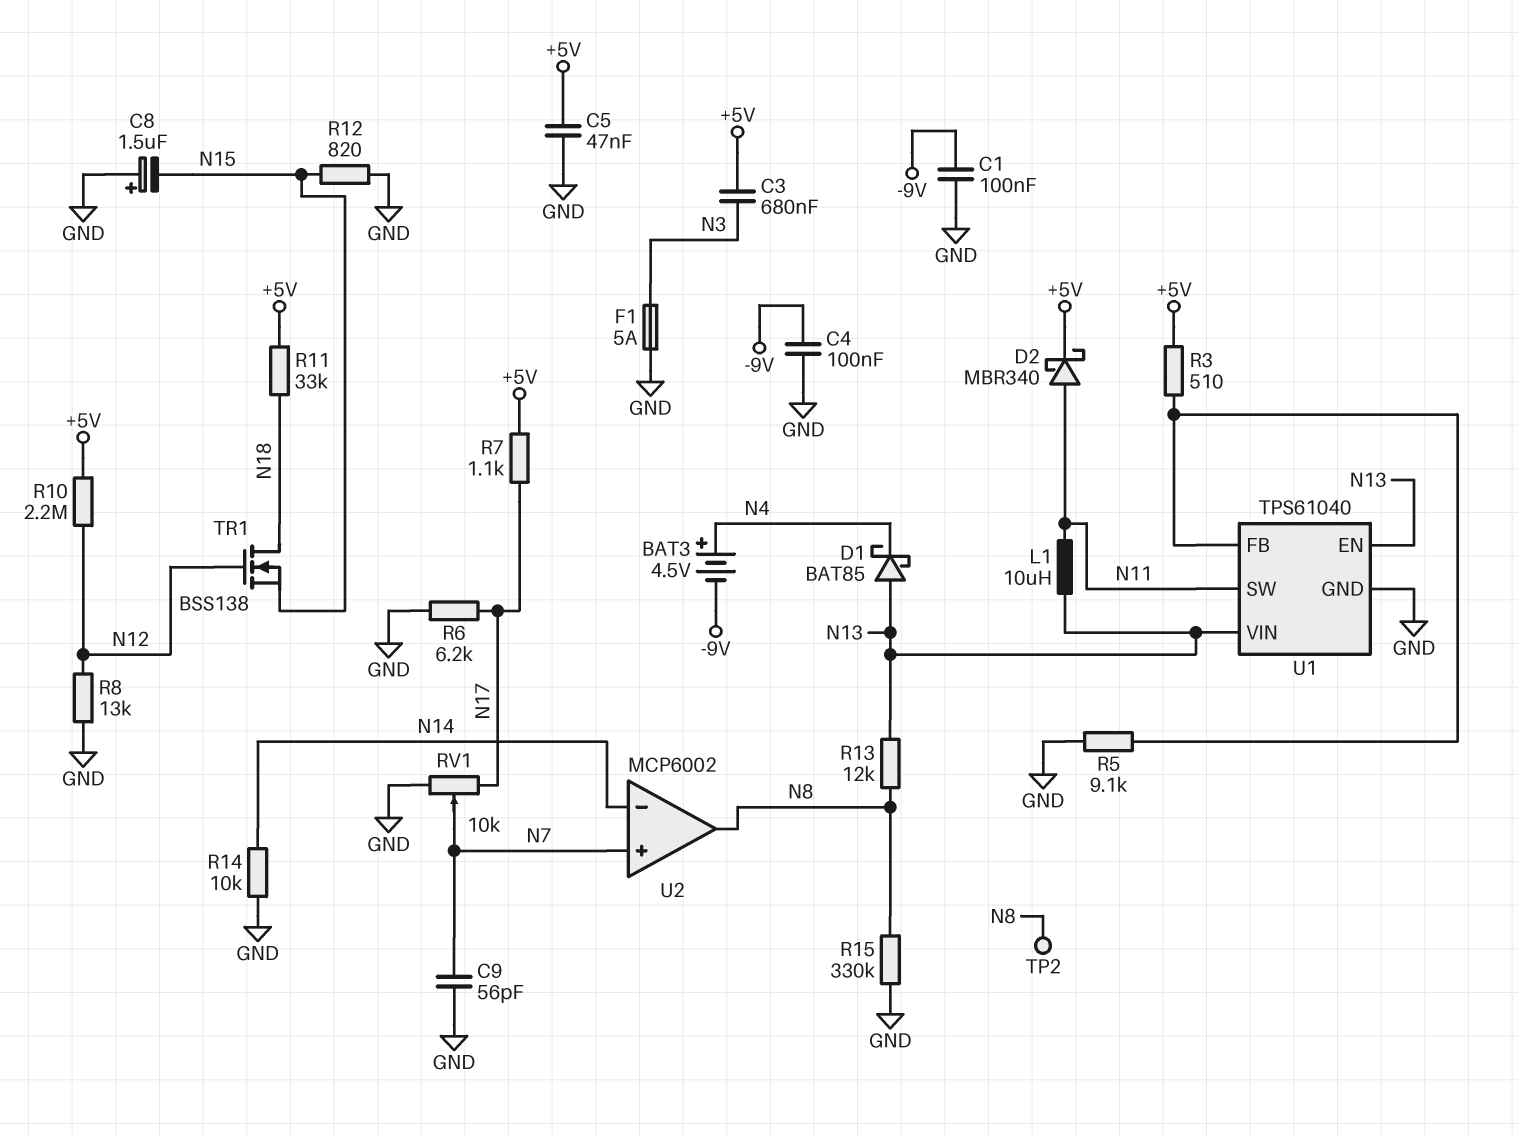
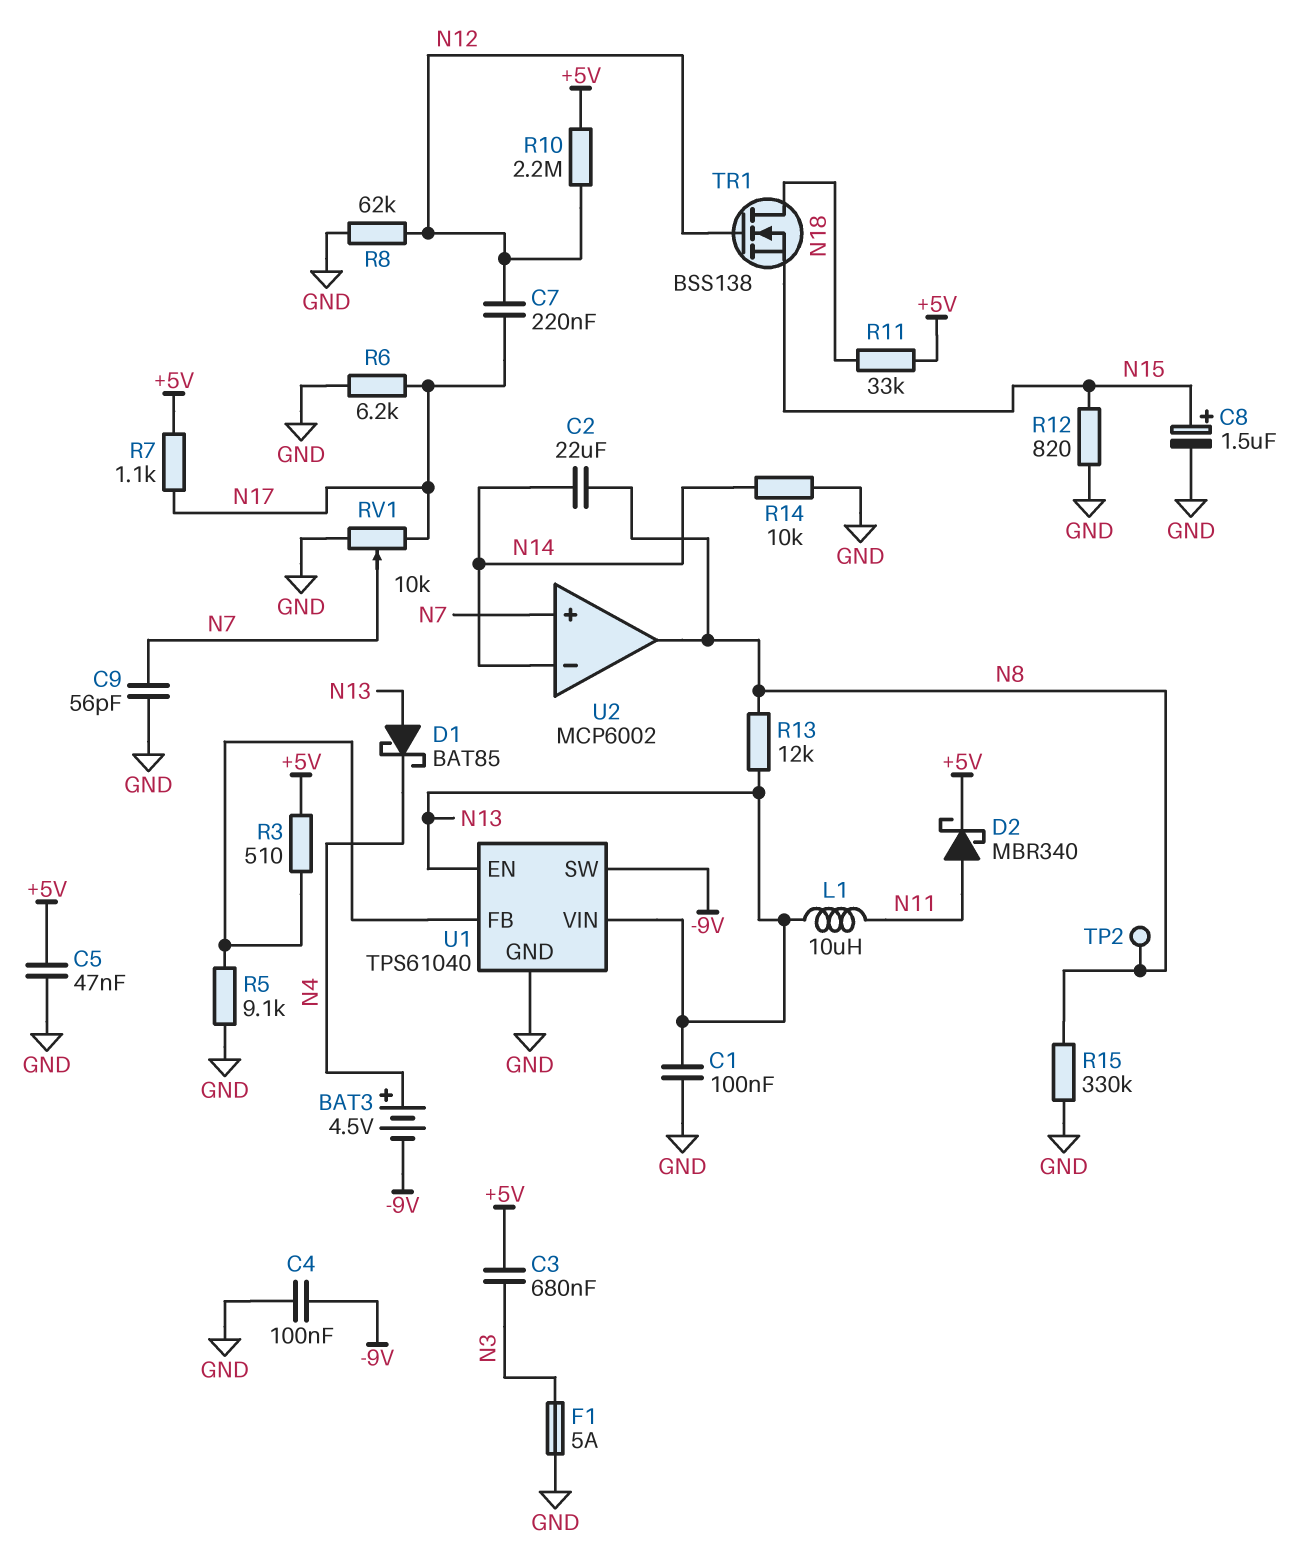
C1: 100nF (-9V, GND) -> 100nF (GND, N13)
C2: none -> 22uF (N8, N14)
C7: none -> 220nF (N12, N17)
C8: 1.5uF (plus GND, minus N15) -> 1.5uF (plus N15, minus GND)
R8: 13k (GND, N12) -> 62k (GND, N12)
U1 pin SW: N11 -> -9V

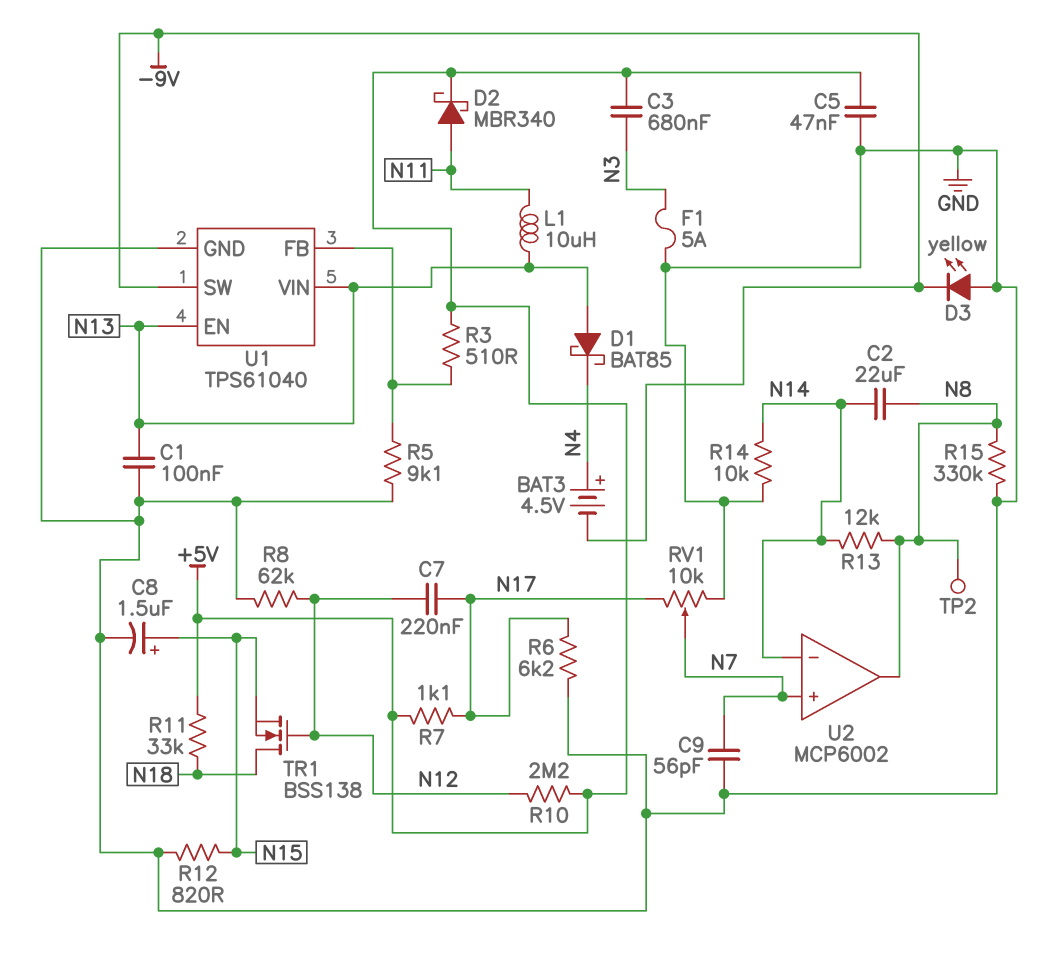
C4: 100nF (-9V, GND) -> none
D3: none -> LED yellow (A GND, K -9V)
R13: 12k (N8, N13) -> 12k (N8, N14)

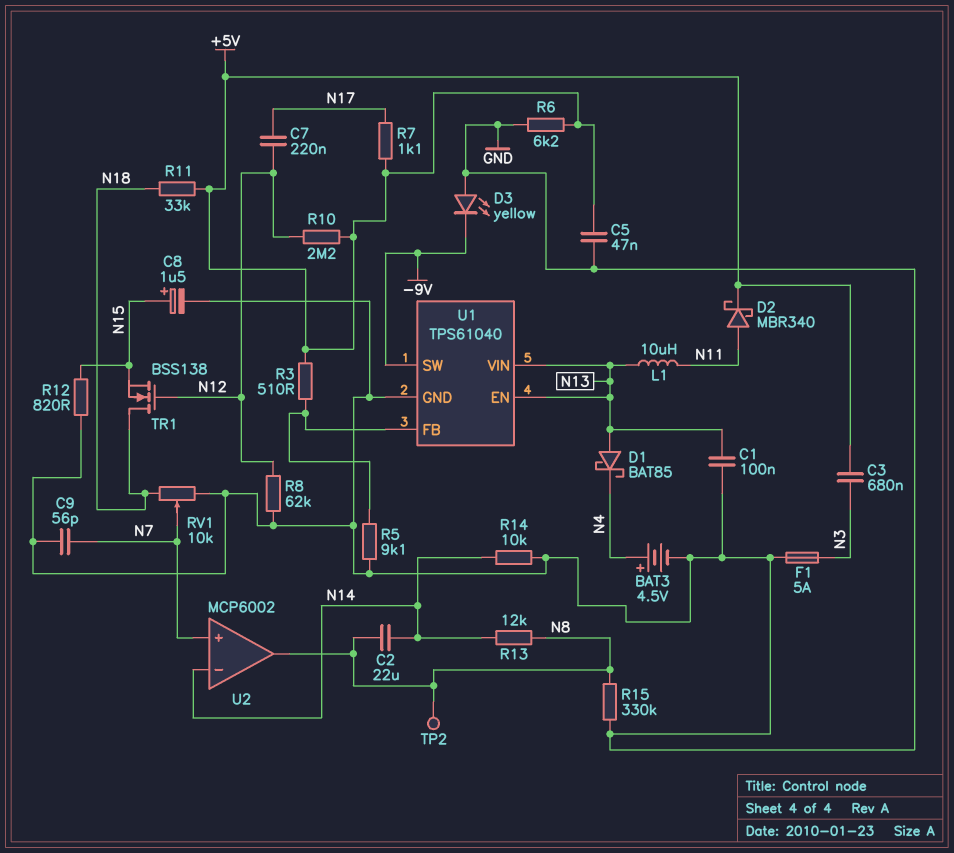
BAT3: 4.5V (plus N4, minus -9V) -> 4.5V (plus N4, minus GND)
R6: 6.2k (GND, N17) -> 6.2k (+5V, GND)
RV1: 10k (GND, N17, wiper N7) -> 10k (GND, N18, wiper N7)

